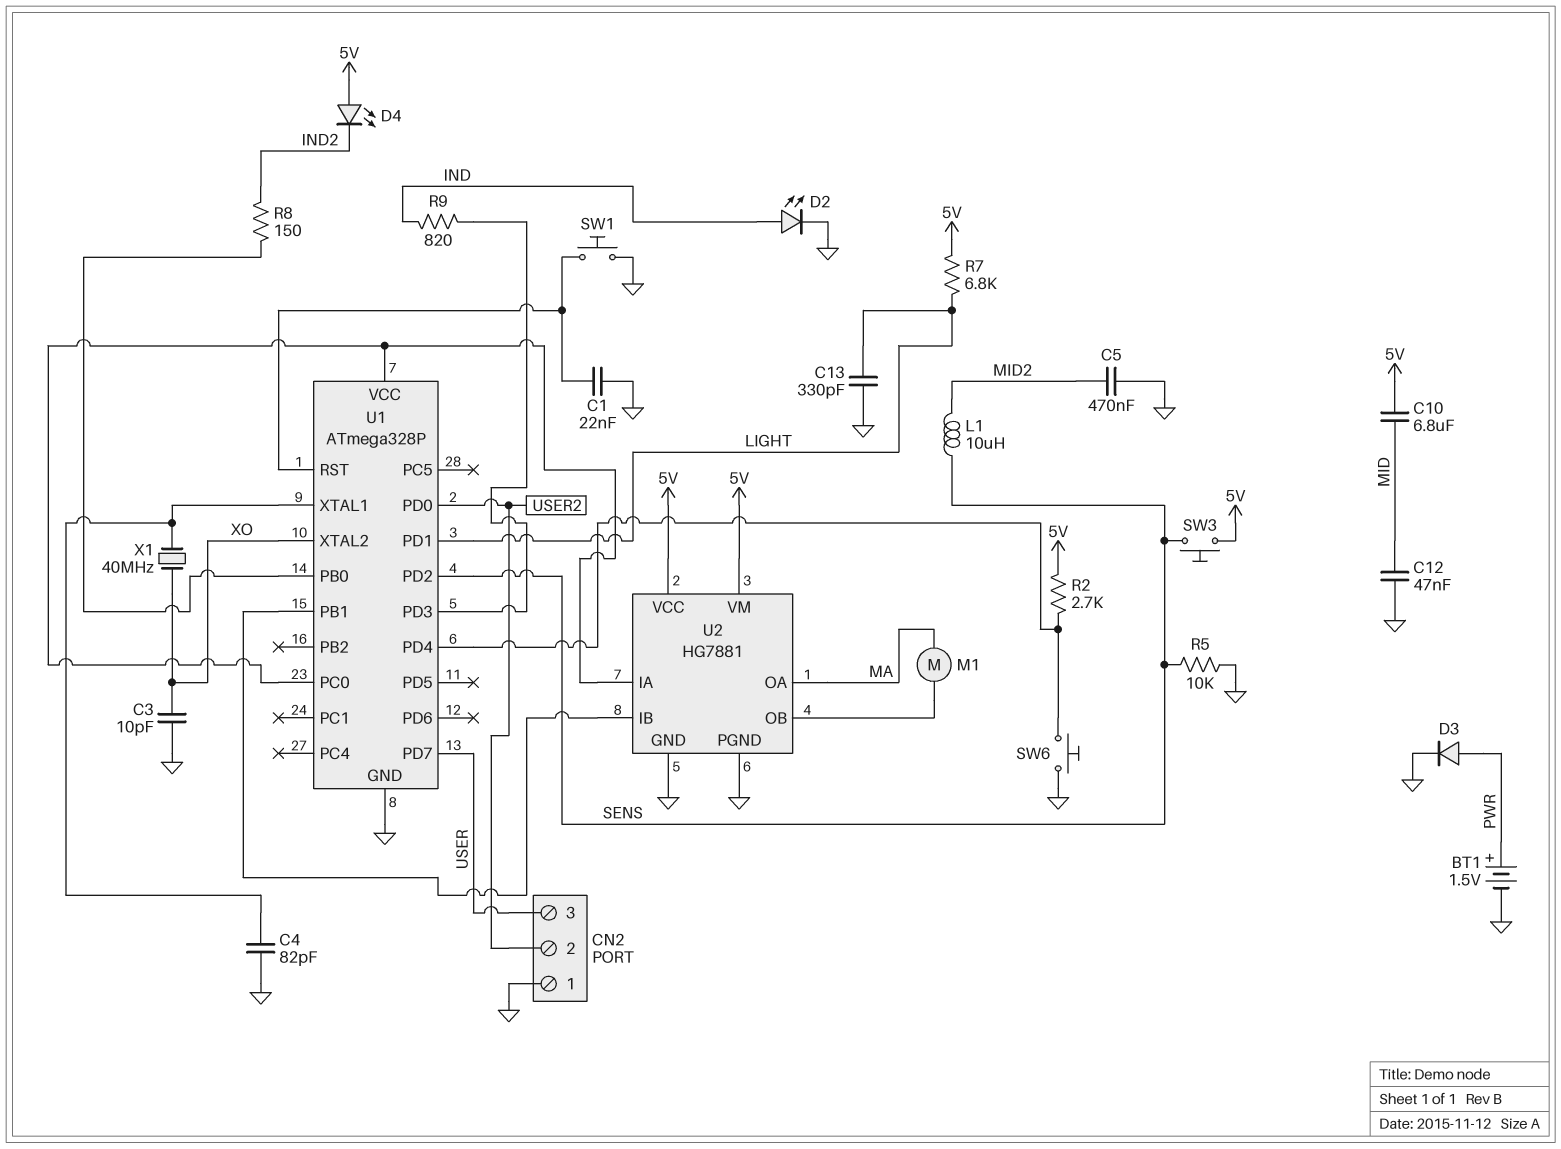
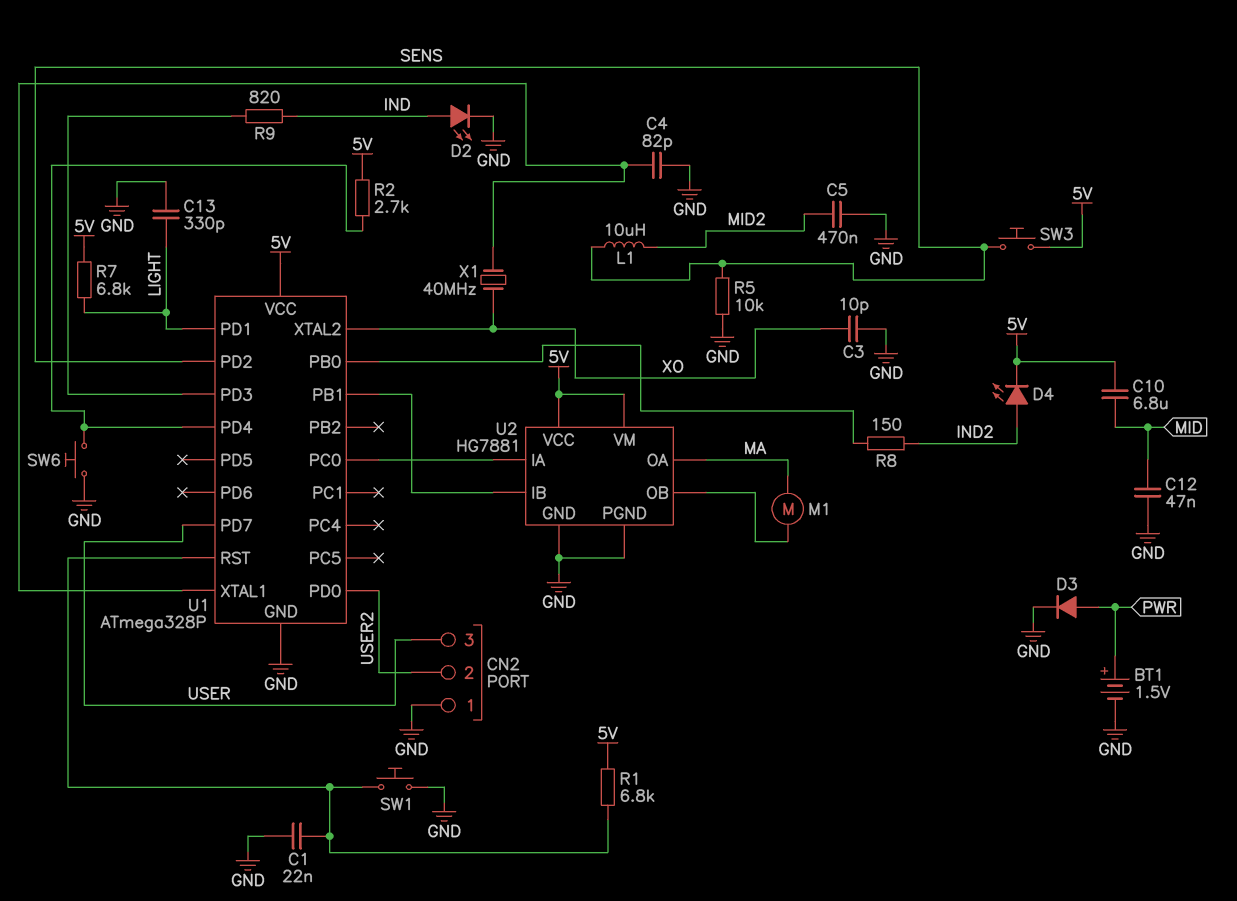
D4: LED (A 5V, K IND2) -> LED (A IND2, K 5V)
R1: none -> 6.8k (5V, U1/RST)
U1 pin VCC: U1/PC0 -> 5V

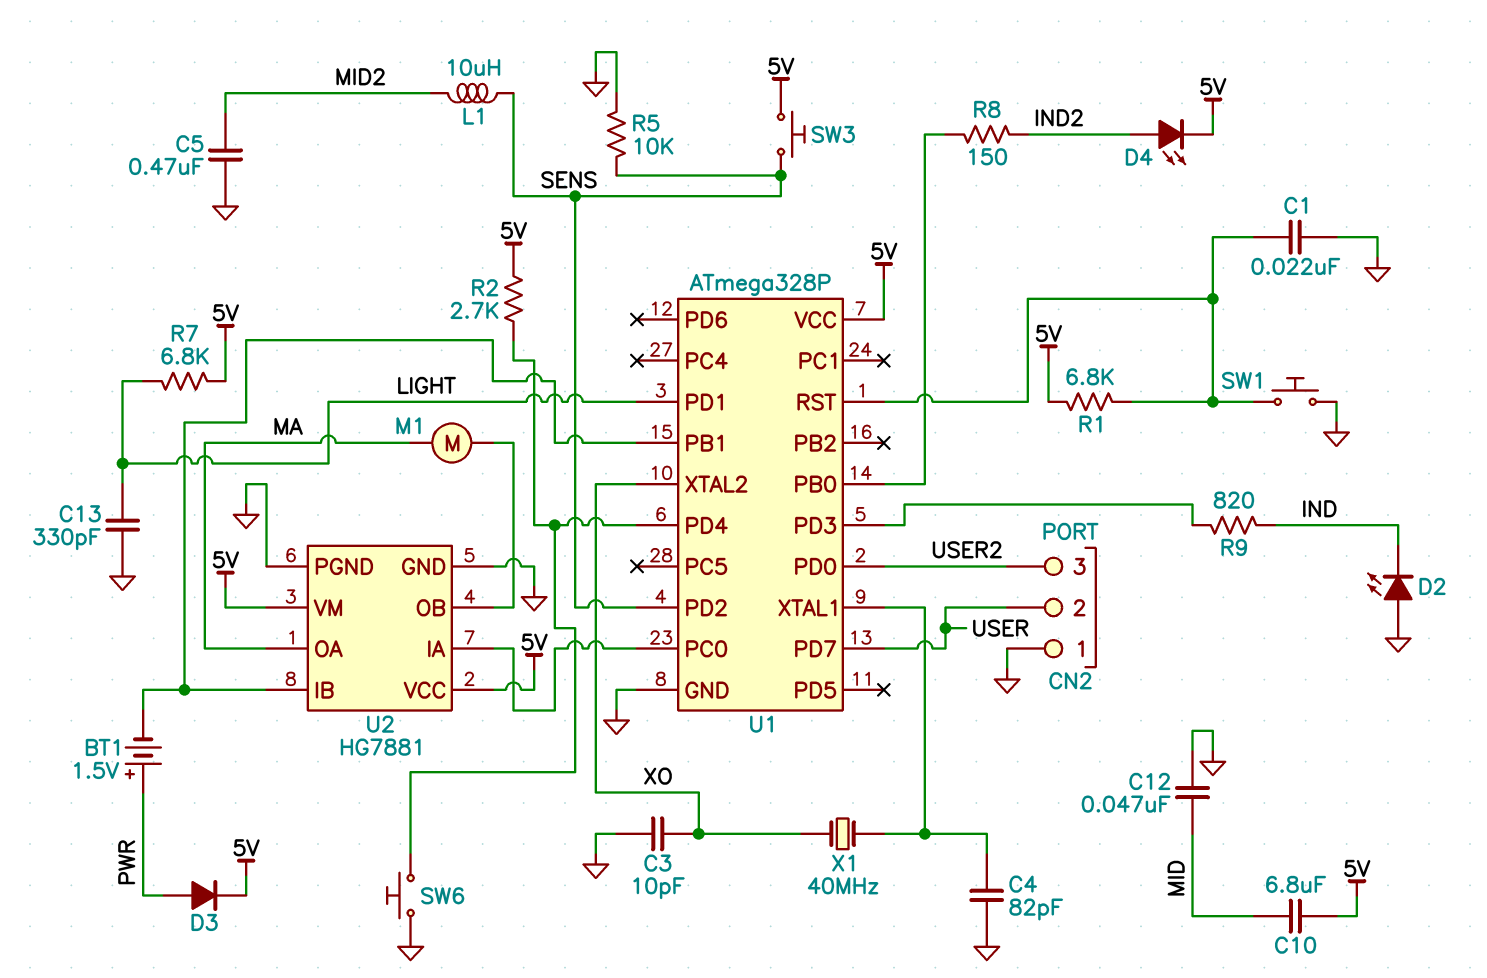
BT1: 1.5V (plus PWR, minus GND) -> 1.5V (plus PWR, minus U1/PB1)
CN2 pin 2: USER2 -> USER
CN2 pin 3: USER -> USER2
D2: LED (A IND, K GND) -> LED (A GND, K IND)
D3: diode (A PWR, K GND) -> diode (A PWR, K 5V)

